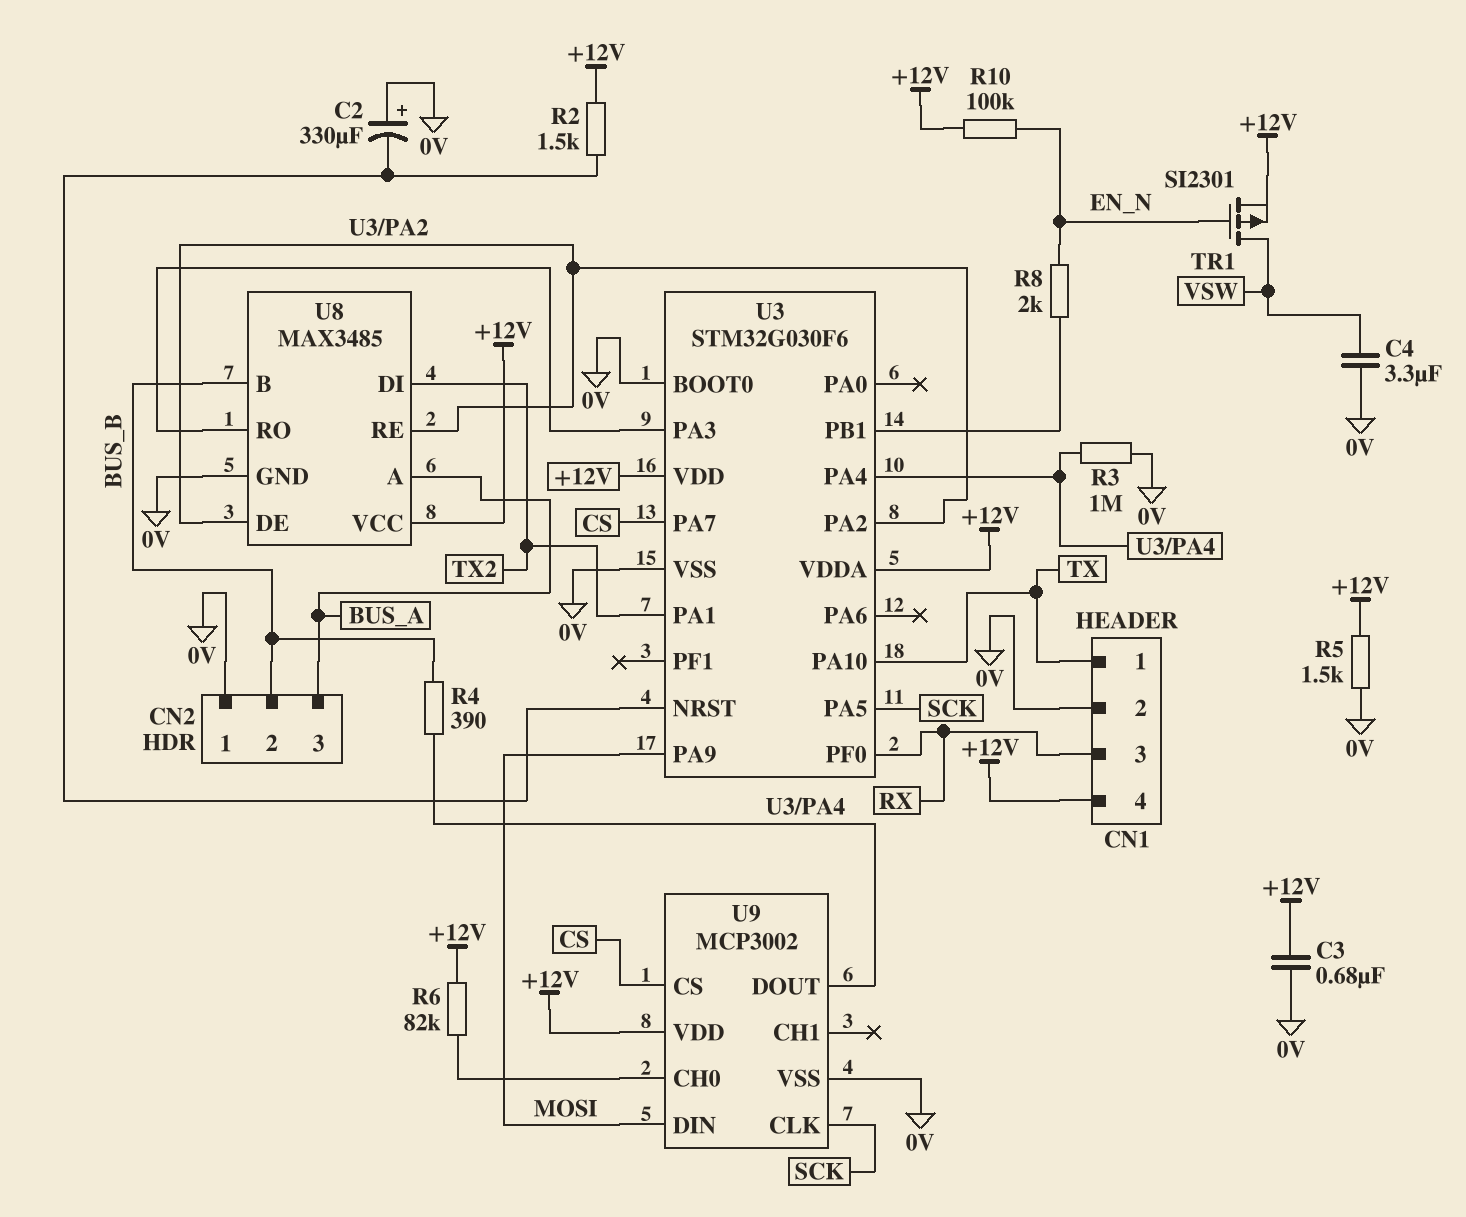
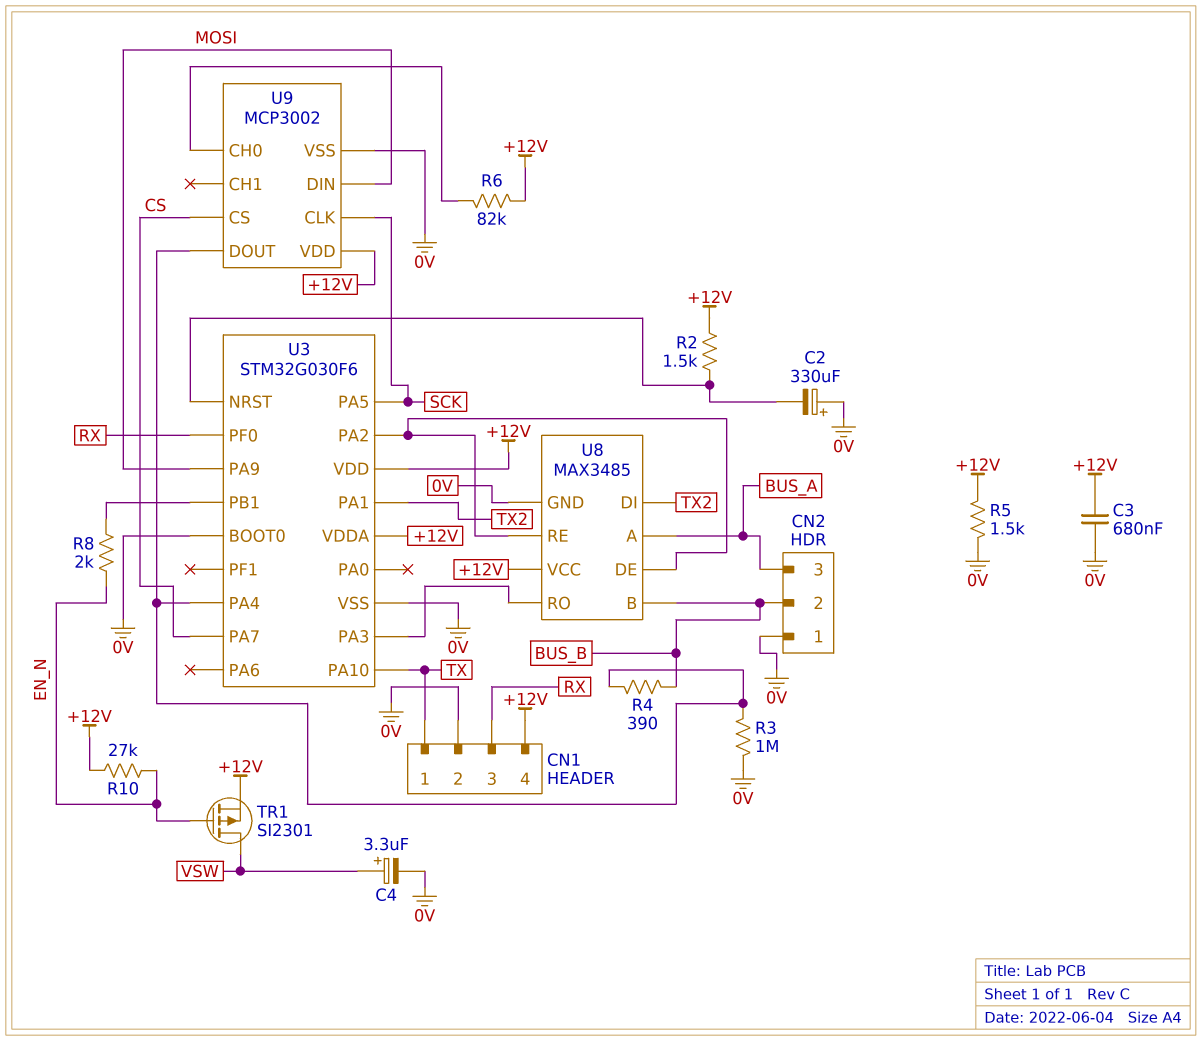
C4: 3.3uF (0V, VSW) -> 3.3uF (plus VSW, minus 0V)
R10: 100k (+12V, EN_N) -> 27k (+12V, EN_N)

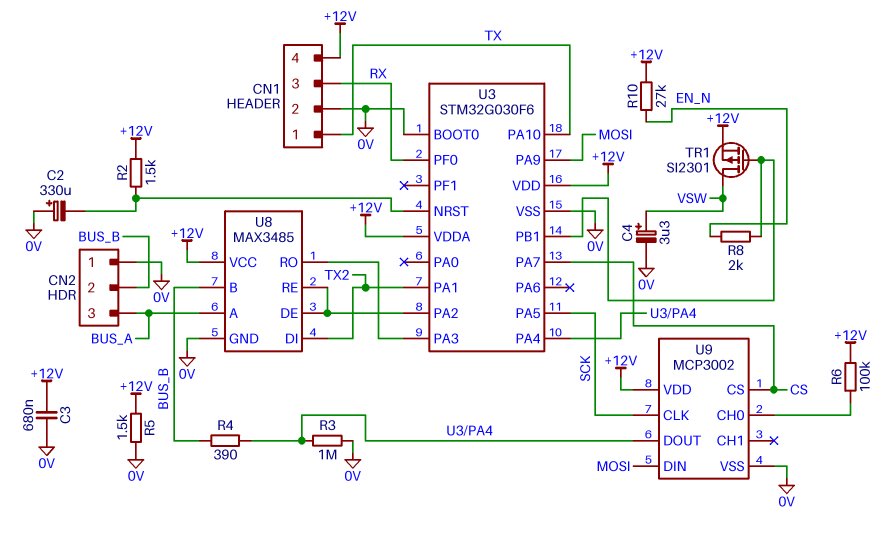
R6: 82k (+12V, U9/CH0) -> 100k (+12V, U9/CH0)
TR1: PMOS SI2301 (G EN_N, D VSW, S +12V) -> PMOS SI2301 (G U3/PB1, D VSW, S +12V)

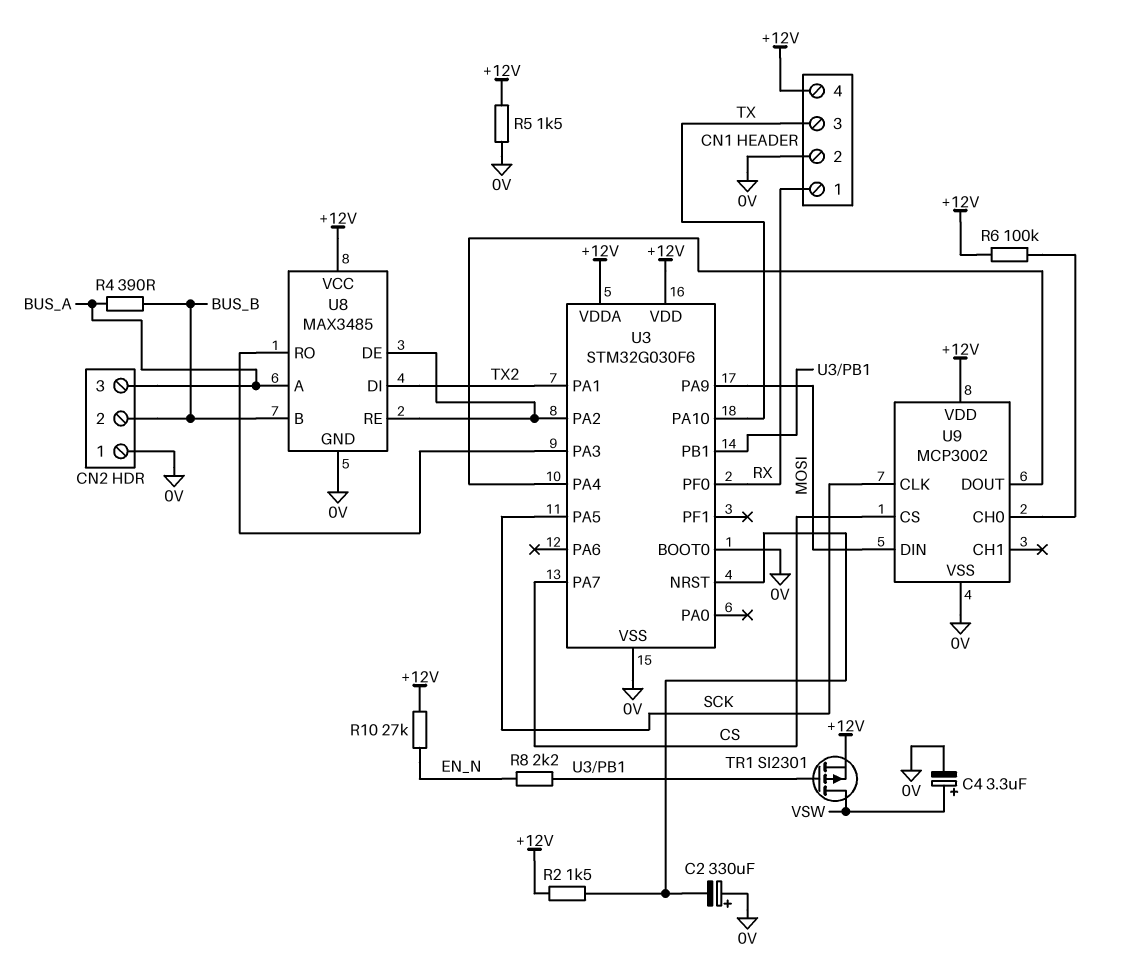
C3: 680nF (+12V, 0V) -> none
CN1 pin 1: TX -> RX
CN1 pin 3: RX -> TX
R3: 1M (0V, U3/PA4) -> none
R4: 390 (BUS_B, U3/PA4) -> 390 (BUS_A, BUS_B)
R8: 2k (EN_N, U3/PB1) -> 2.2k (EN_N, U3/PB1)

